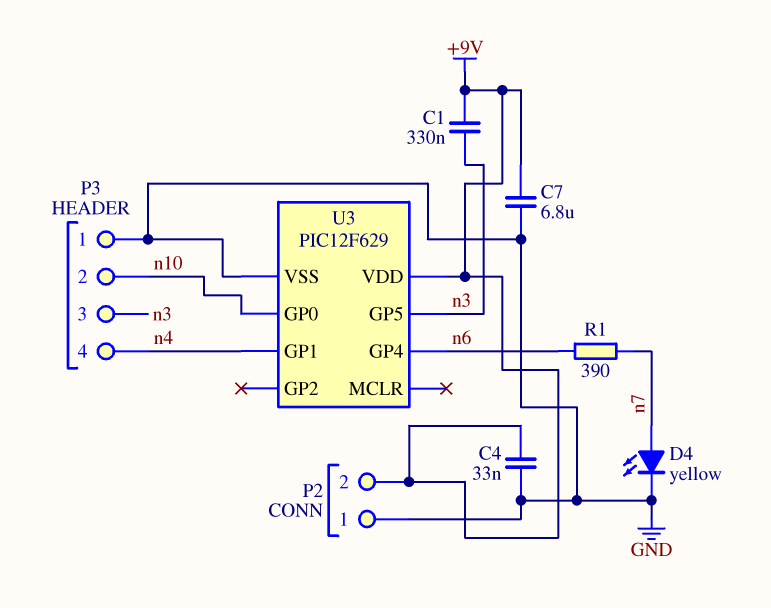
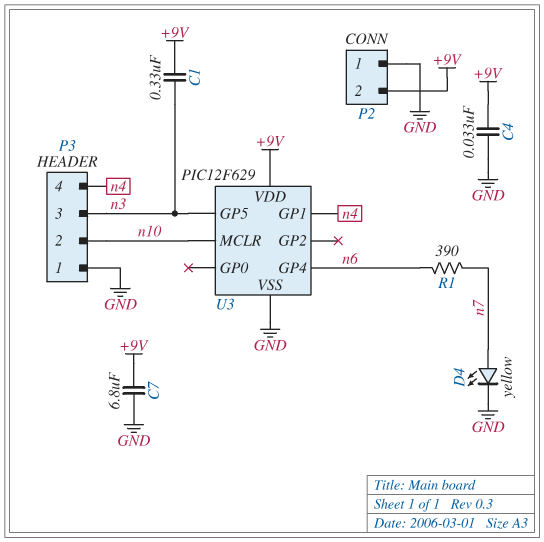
U3 pin GP0: n10 -> none
U3 pin MCLR: none -> n10

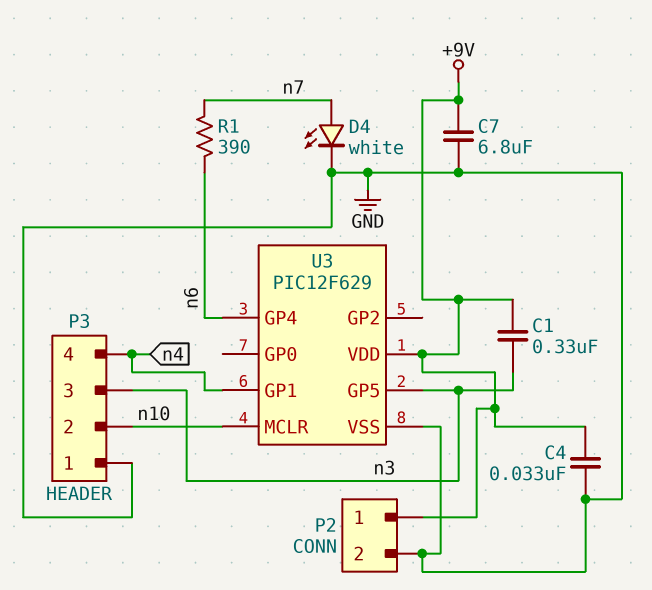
D4: LED yellow (A n7, K GND) -> LED white (A n7, K GND)
P2 pin 1: GND -> +9V
P2 pin 2: +9V -> GND

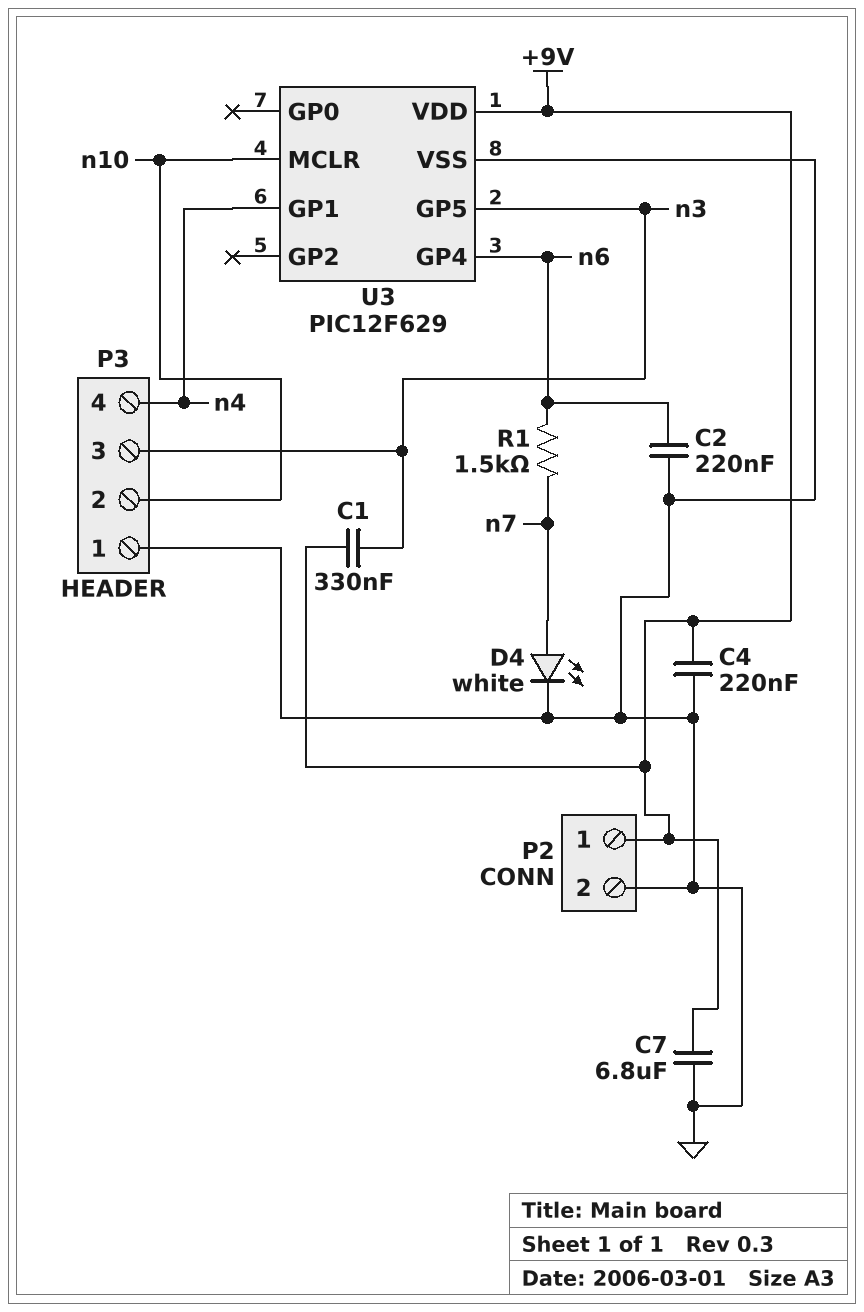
C2: none -> 220nF (GND, n6)
C4: 33nF (+9V, GND) -> 220nF (+9V, GND)
R1: 390 (n6, n7) -> 1.5k (n6, n7)

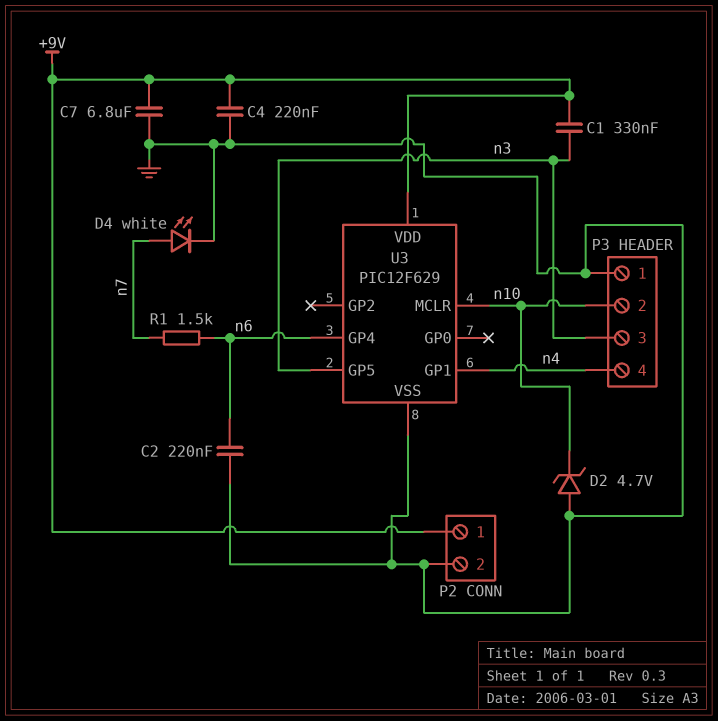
D2: none -> zener 4.7V (A GND, K n10)

